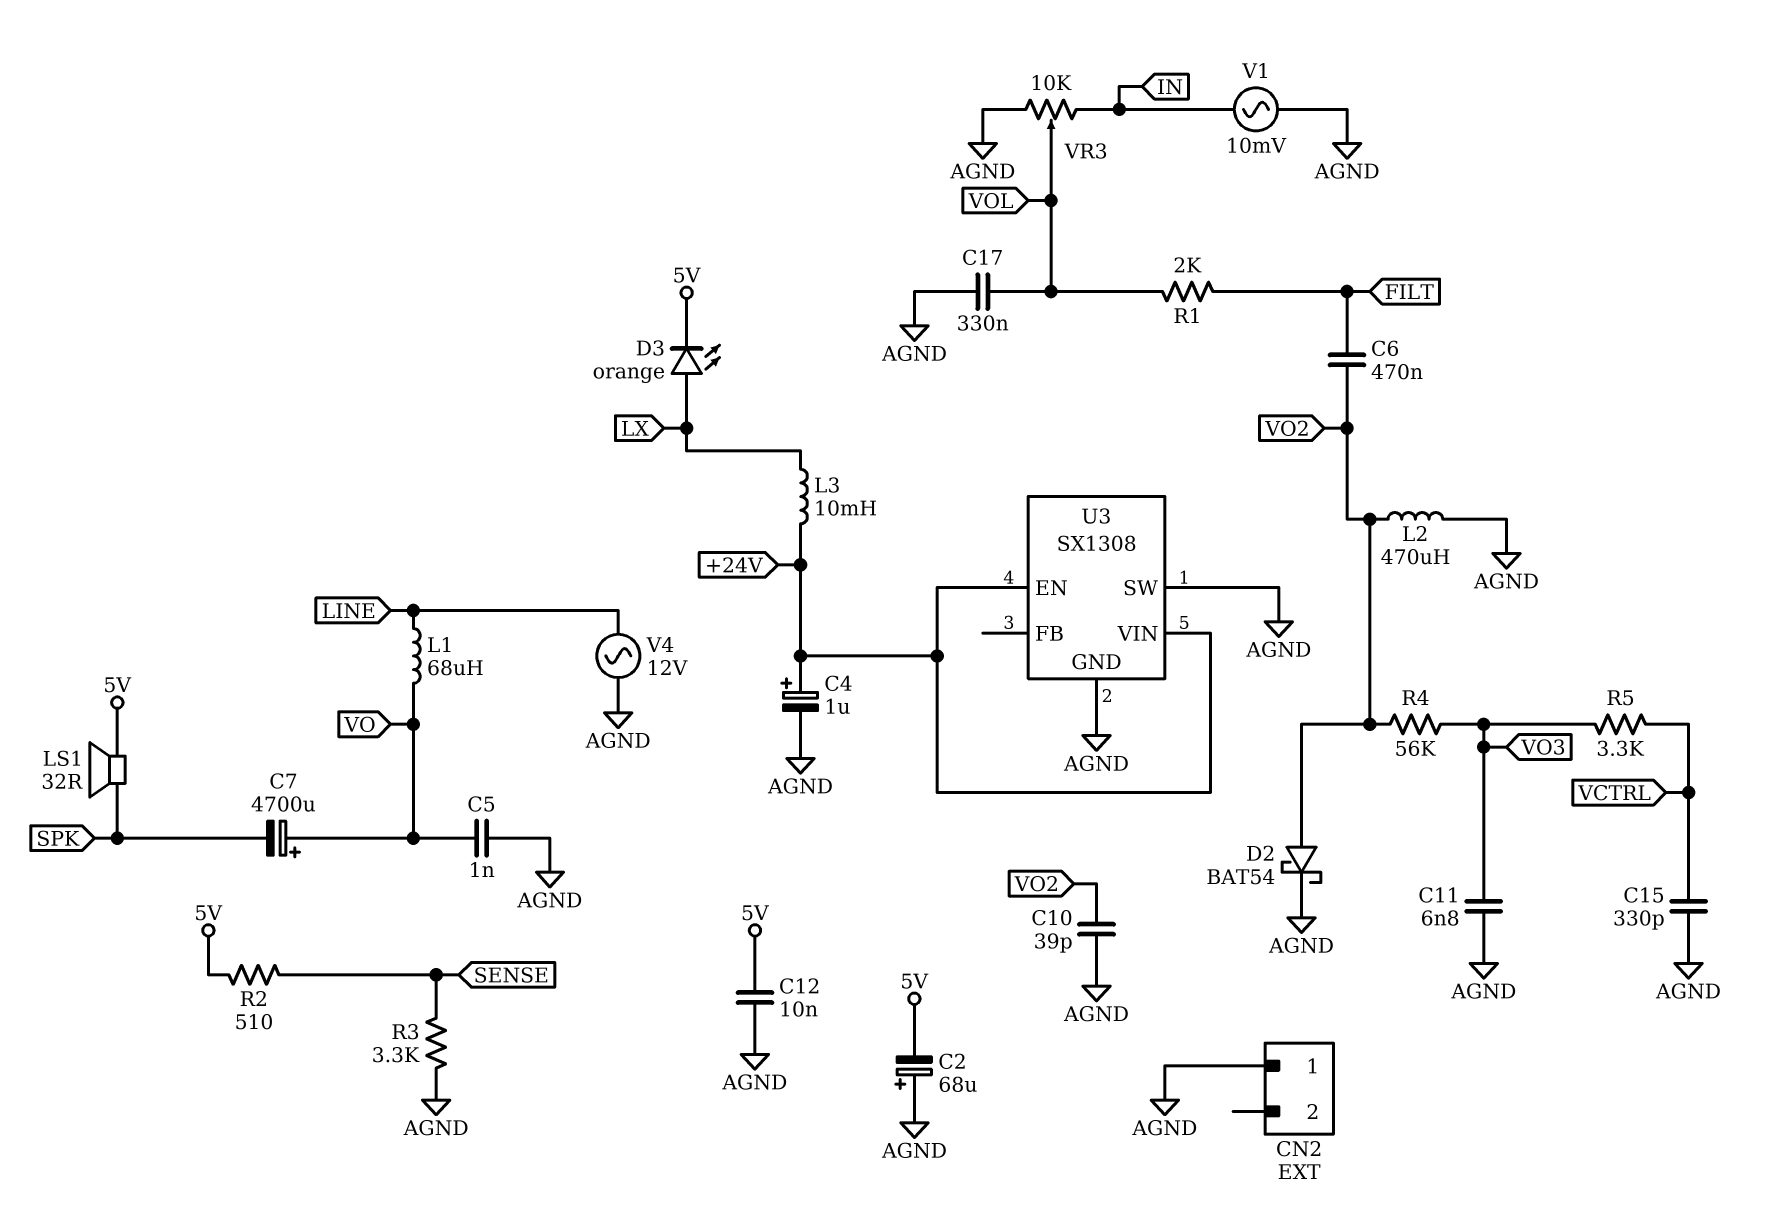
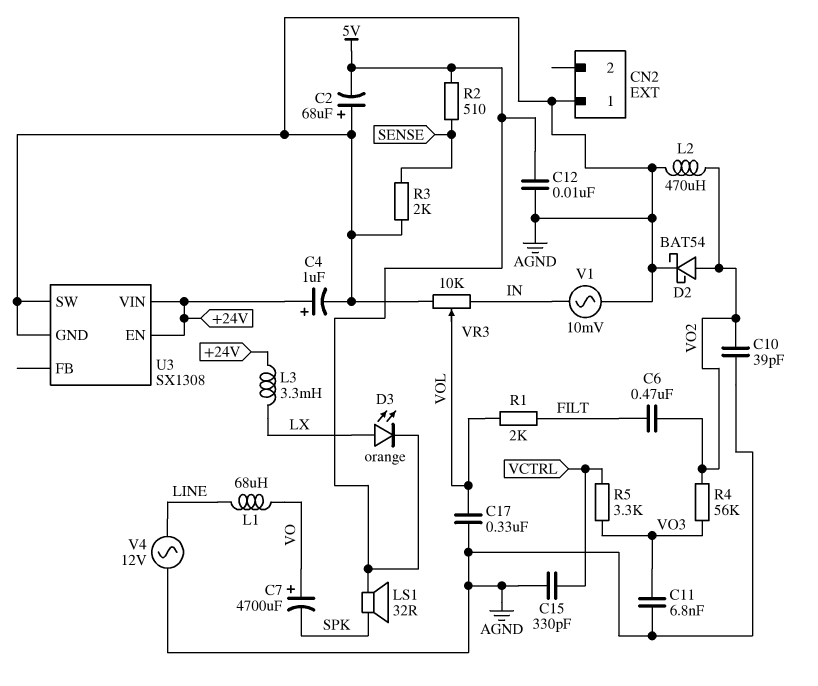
C5: 1nF (AGND, VO) -> none
L3: 10mH (+24V, LX) -> 3.3mH (+24V, LX)
R3: 3.3k (AGND, SENSE) -> 2k (AGND, SENSE)

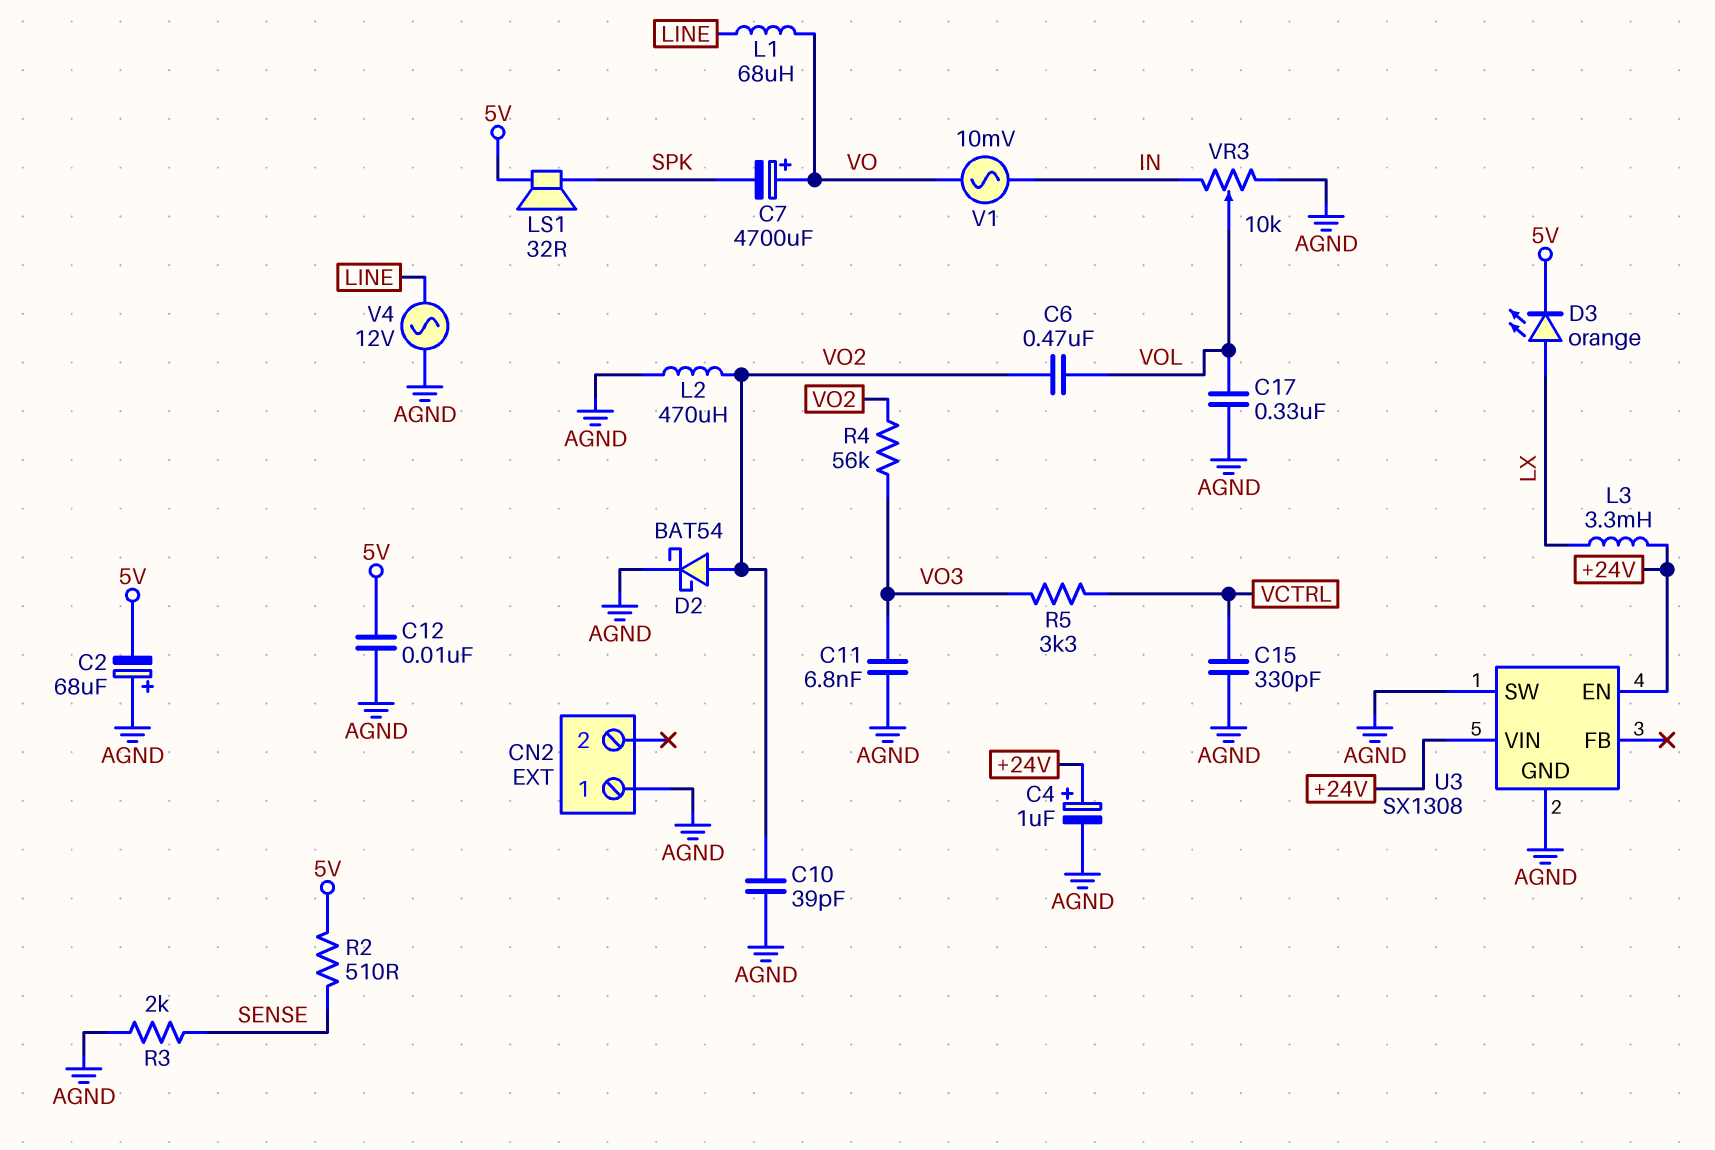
C6: 470nF (FILT, VO2) -> 470nF (VO2, VOL)
R1: 2k (FILT, VOL) -> none
V1: AC 10mV (AGND, IN) -> AC 10mV (IN, VO)

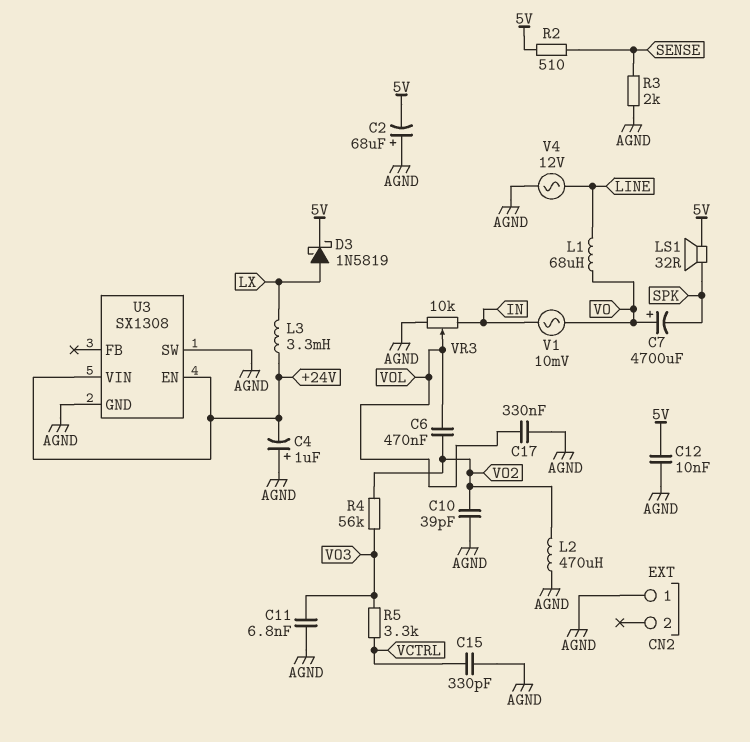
C4: 1uF (plus +24V, minus AGND) -> 1uF (plus AGND, minus +24V)
D2: schottky BAT54 (A VO2, K AGND) -> none
D3: LED orange (A LX, K 5V) -> schottky 1N5819 (A LX, K 5V)

